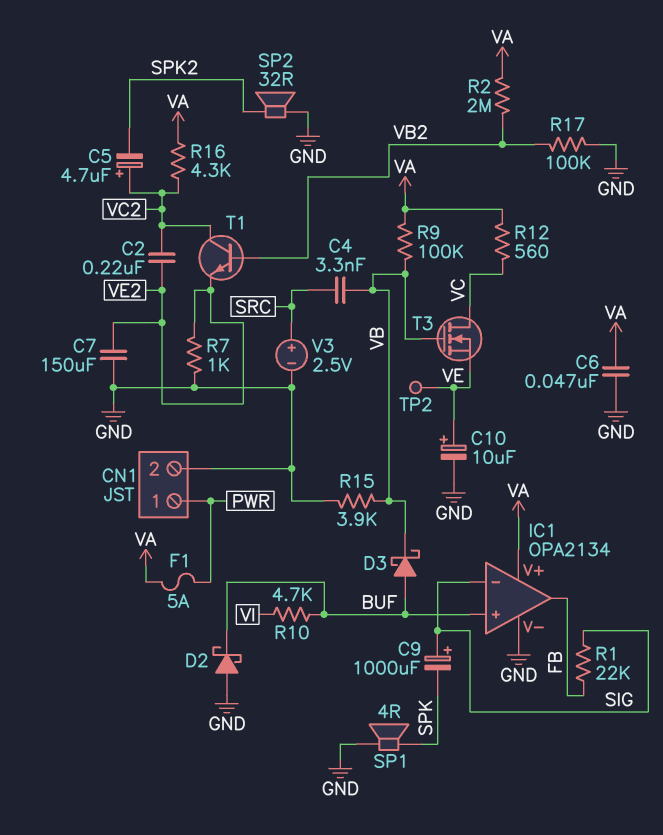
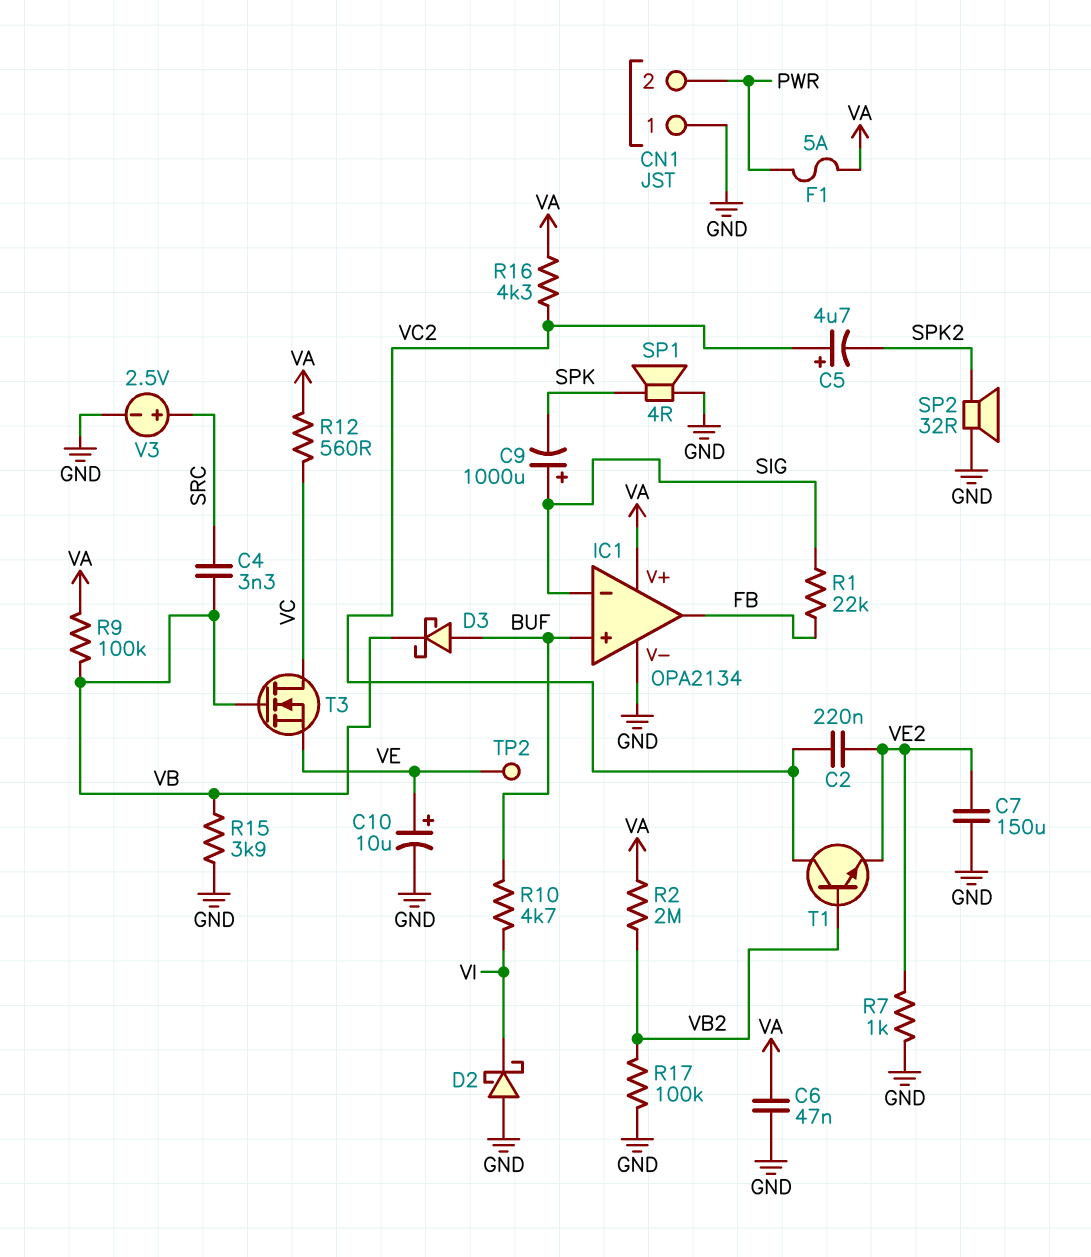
CN1 pin 1: PWR -> GND
CN1 pin 2: GND -> PWR
D2: schottky (A GND, K BUF) -> schottky (A GND, K VI)

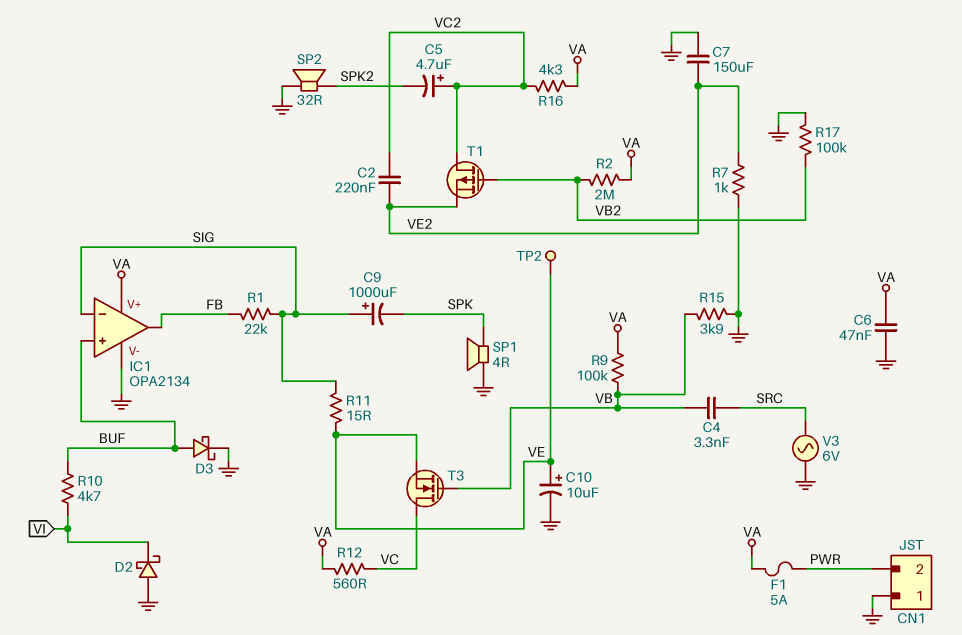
D3: schottky (A BUF, K VB) -> schottky (A BUF, K GND)
R11: none -> 15 (SIG, VE)
T1: NPN (B VB2, C VC2, E VE2) -> PMOS (G VB2, D VC2, S VE2)
V3: 2.5V (plus SRC, minus GND) -> AC 6V (GND, SRC)

